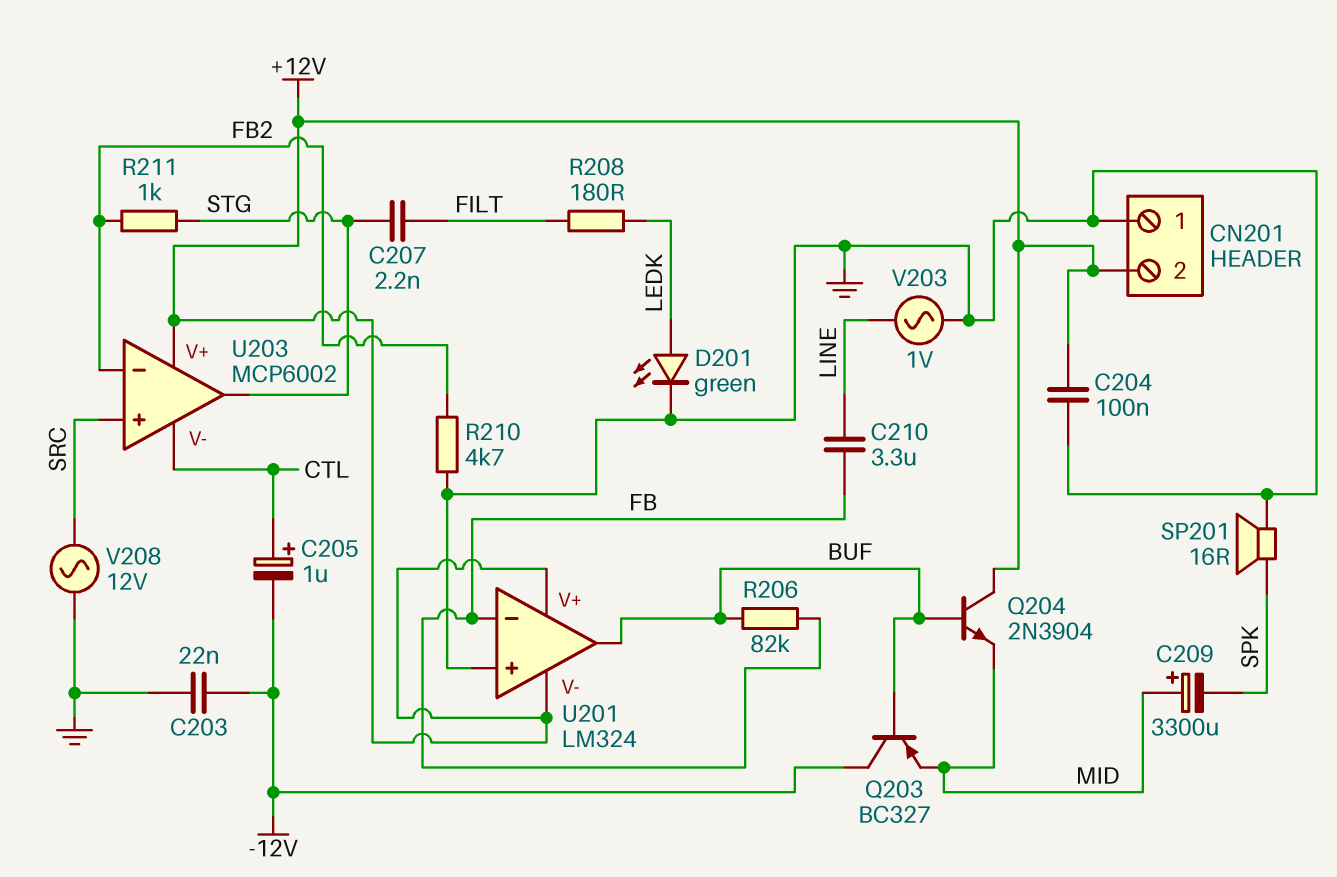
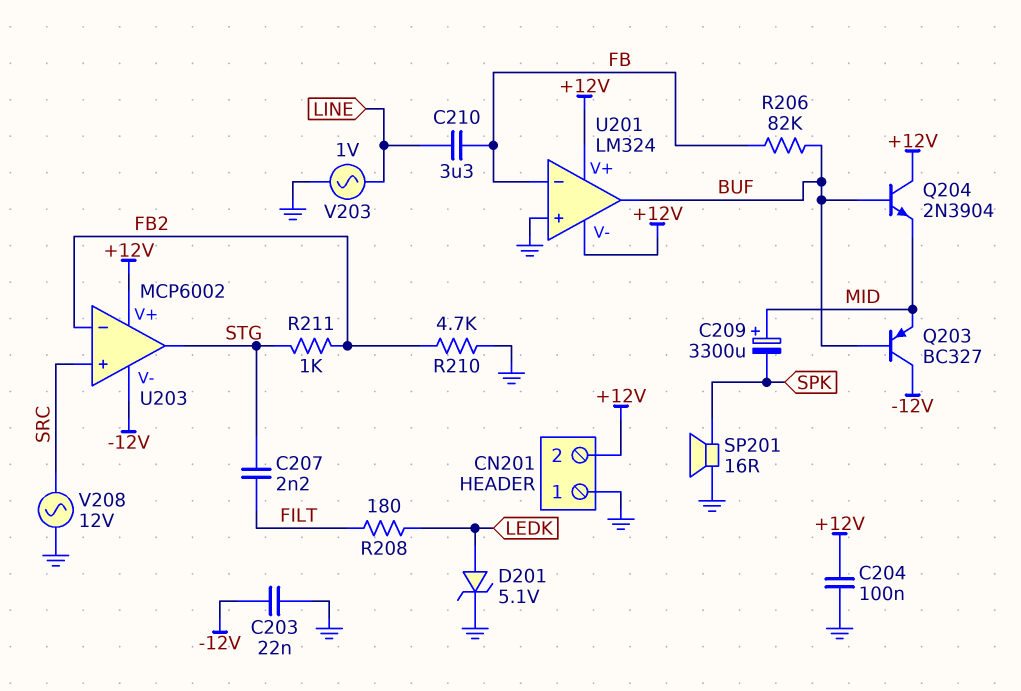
C205: 1uF (plus CTL, minus -12V) -> none
D201: LED green (A LEDK, K GND) -> zener 5.1V (A LEDK, K GND)
U203 pin V-: CTL -> -12V

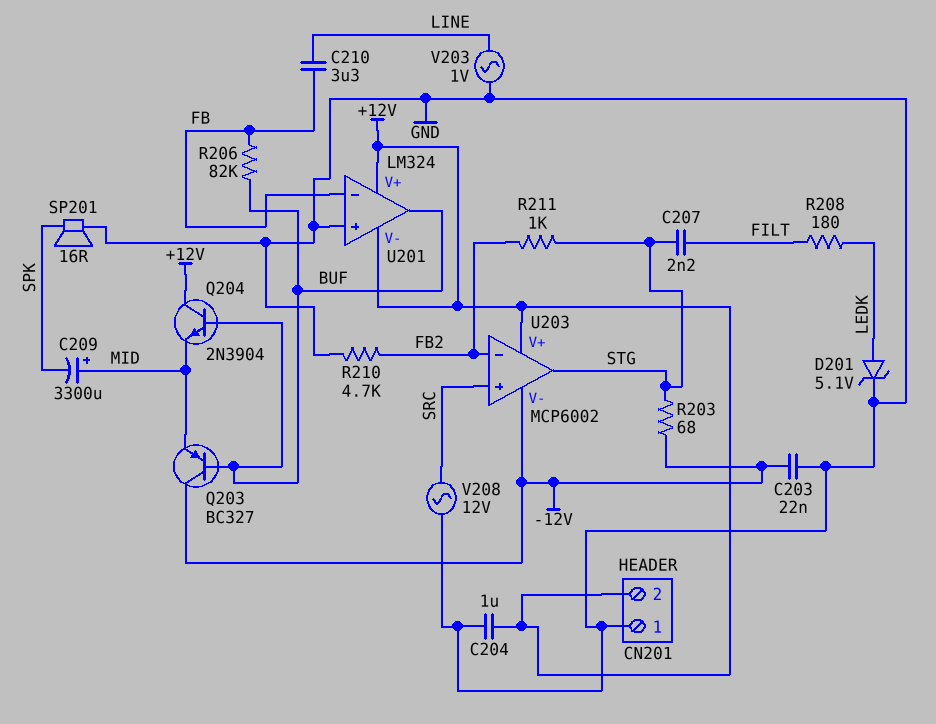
C204: 100nF (+12V, GND) -> 1uF (+12V, GND)
R203: none -> 68 (-12V, STG)

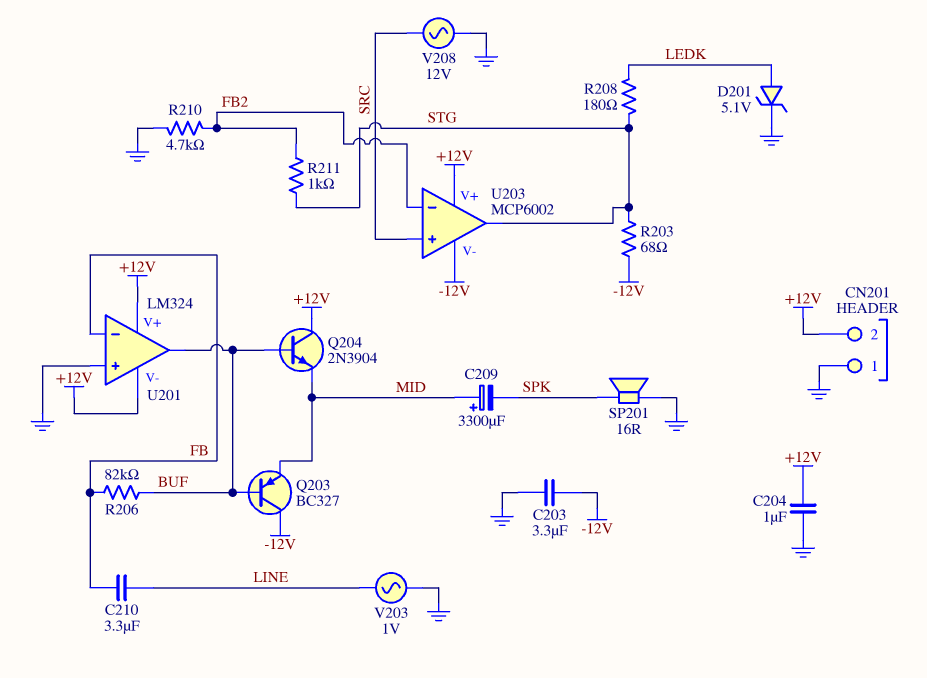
C203: 22nF (-12V, GND) -> 3.3uF (-12V, GND)
C207: 2.2nF (FILT, STG) -> none
R208: 180 (FILT, LEDK) -> 180 (LEDK, STG)

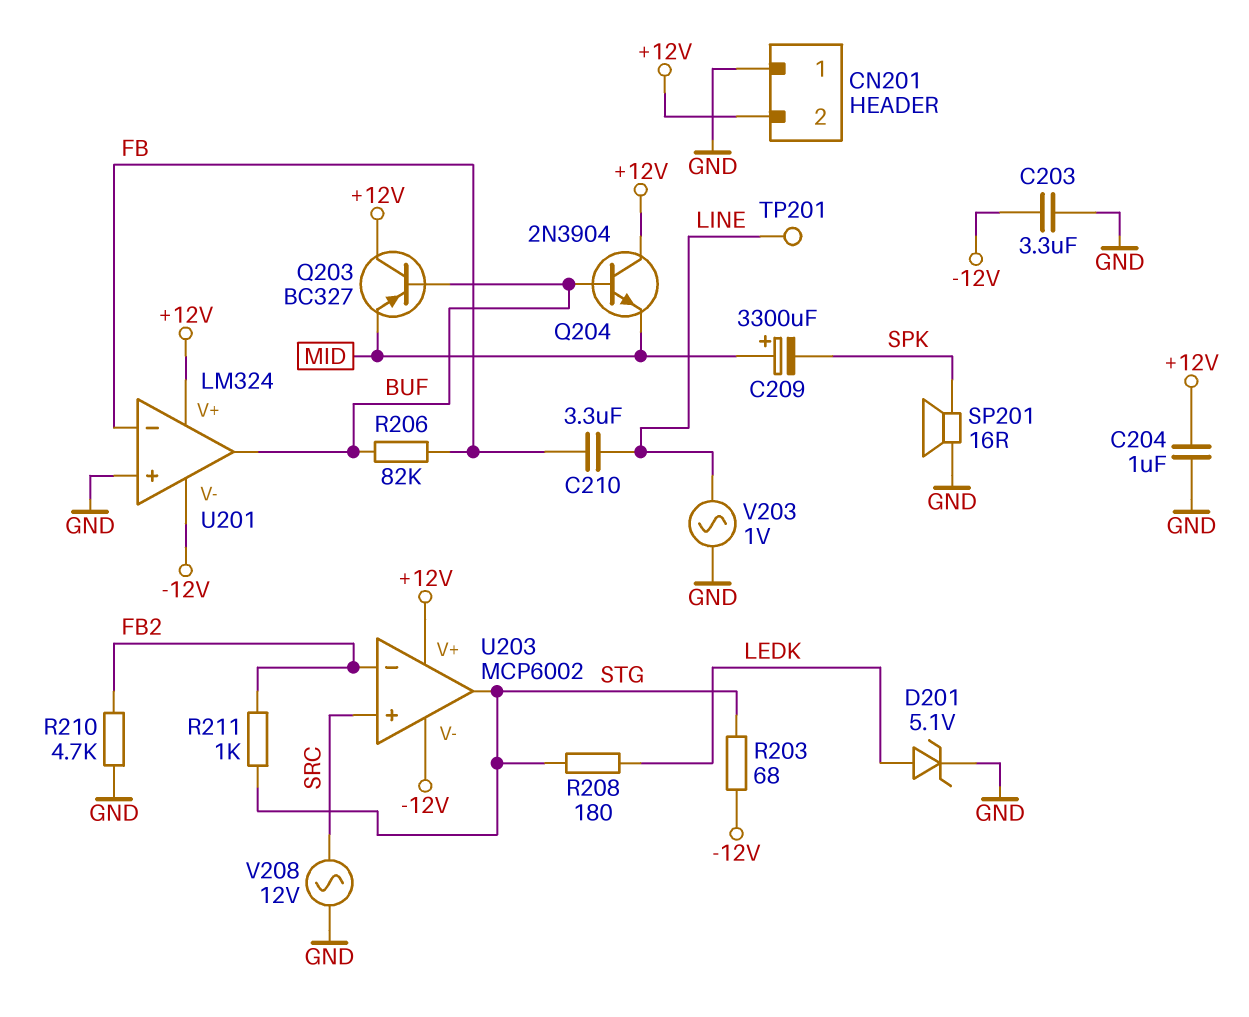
Q203: PNP BC327 (B BUF, C -12V, E MID) -> PNP BC327 (B BUF, C +12V, E MID)
TP201: none -> test point (LINE)
U201 pin V-: +12V -> -12V

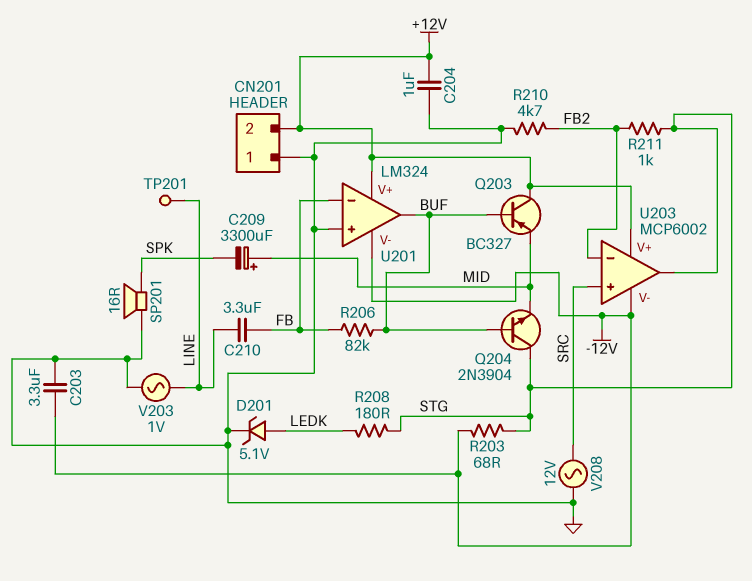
Q204: NPN 2N3904 (B BUF, C +12V, E MID) -> NPN 2N3904 (B BUF, C STG, E MID)

